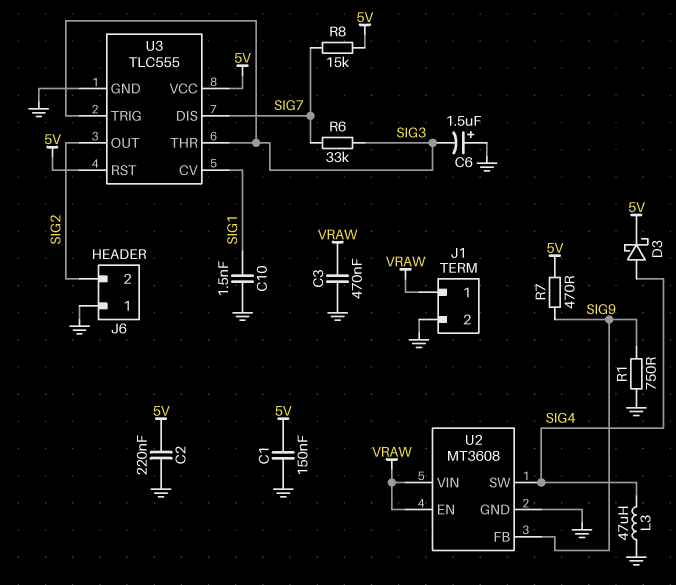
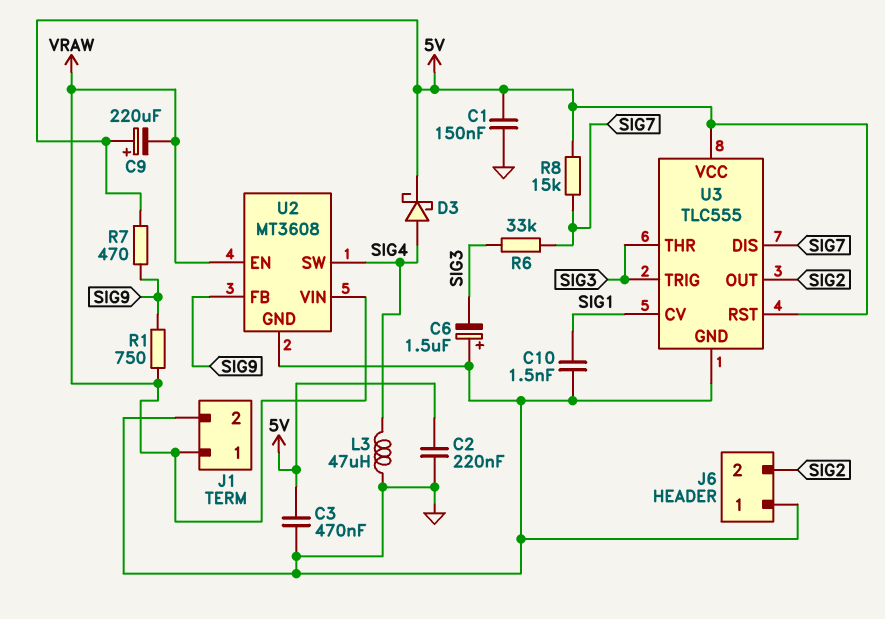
C3: 470nF (GND, VRAW) -> 470nF (5V, GND)
C9: none -> 220uF (plus 5V, minus VRAW)
R1: 750 (GND, SIG9) -> 750 (SIG9, VRAW)

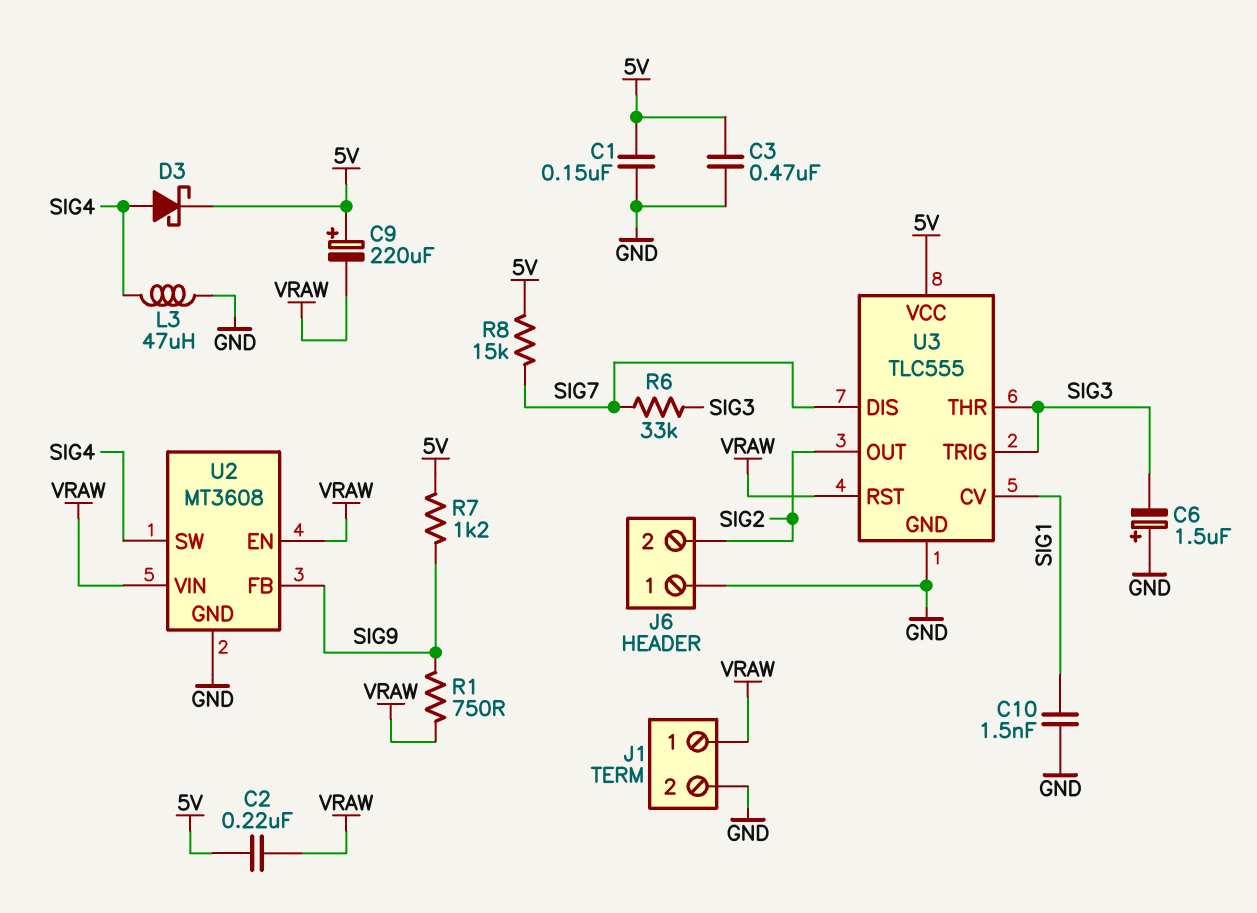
C2: 220nF (5V, GND) -> 220nF (5V, VRAW)
R7: 470 (5V, SIG9) -> 1.2k (5V, SIG9)
U3 pin RST: 5V -> VRAW

